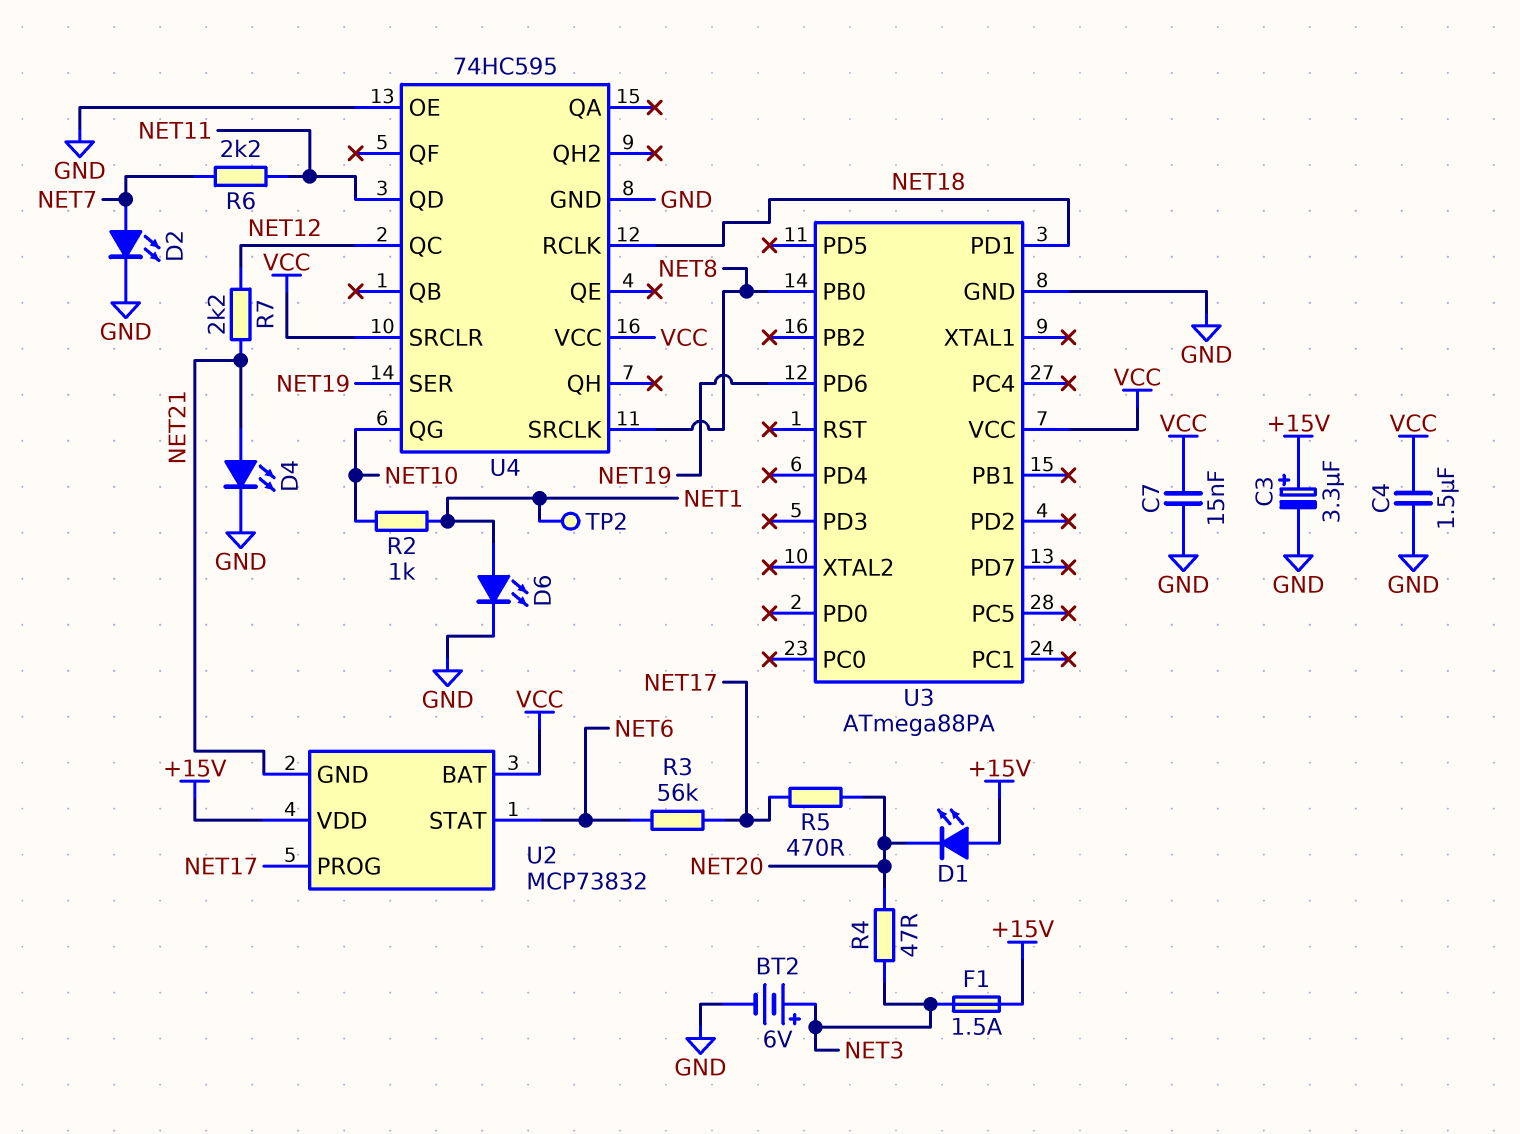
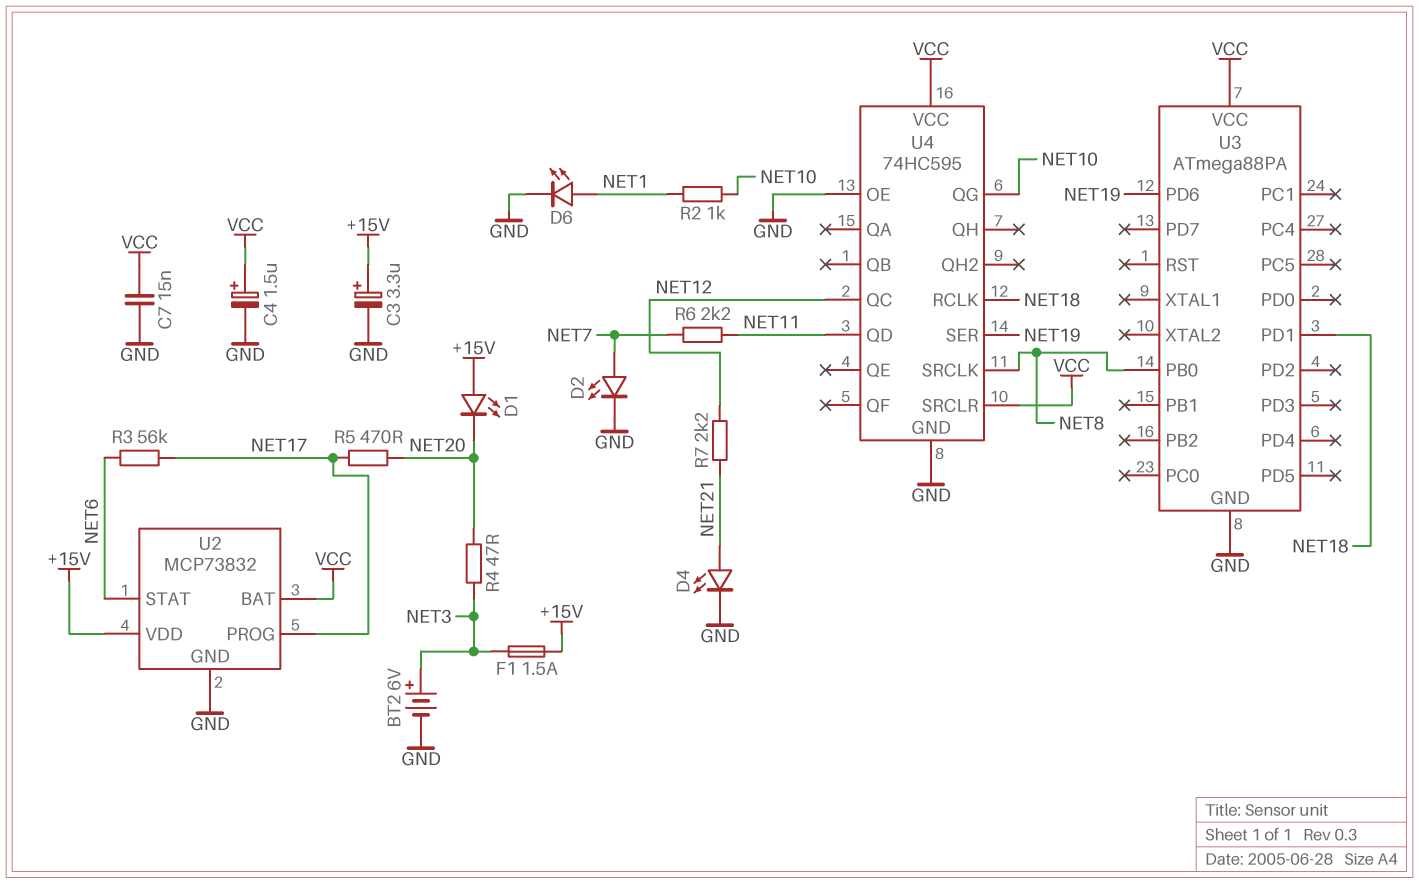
C4: 1.5uF (GND, VCC) -> 1.5uF (plus VCC, minus GND)
TP2: test point (NET1) -> none
U2 pin GND: NET21 -> GND

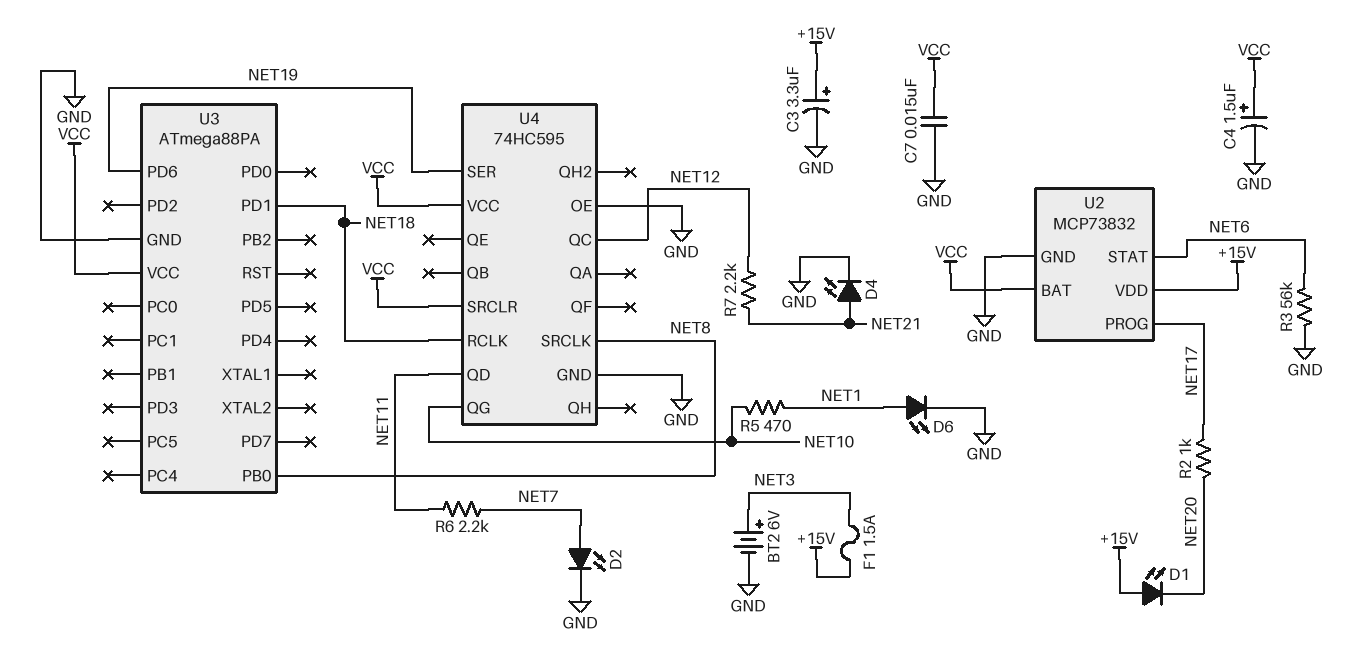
R2: 1k (NET1, NET10) -> 1k (NET17, NET20)
R3: 56k (NET6, NET17) -> 56k (GND, NET6)
R4: 47 (NET3, NET20) -> none
R5: 470 (NET17, NET20) -> 470 (NET1, NET10)

